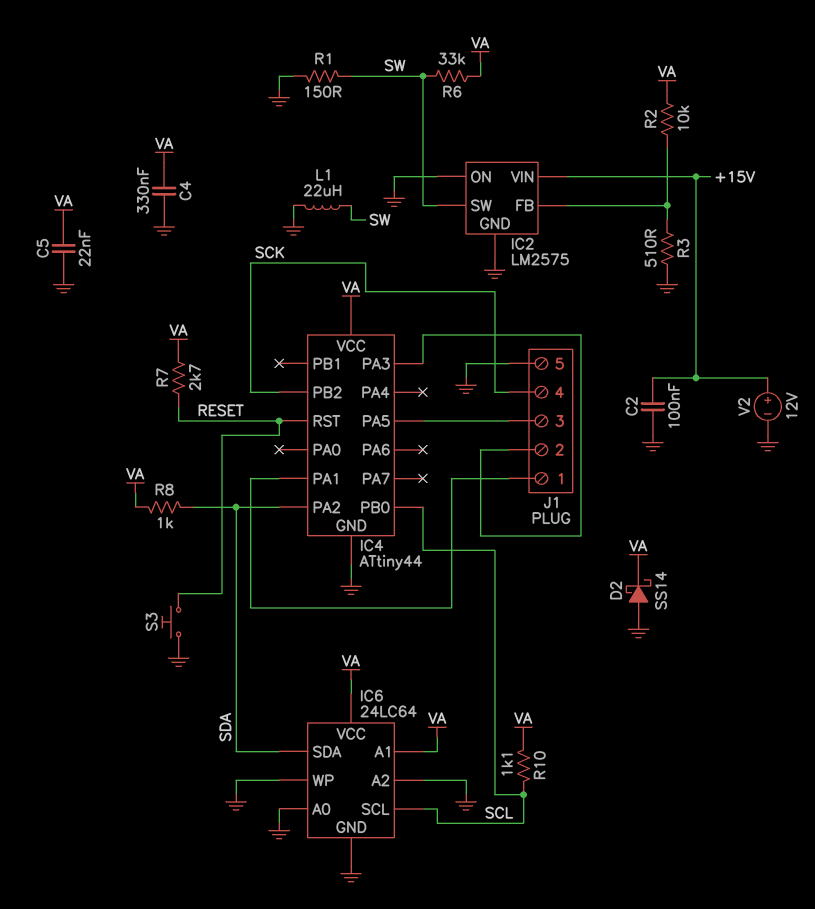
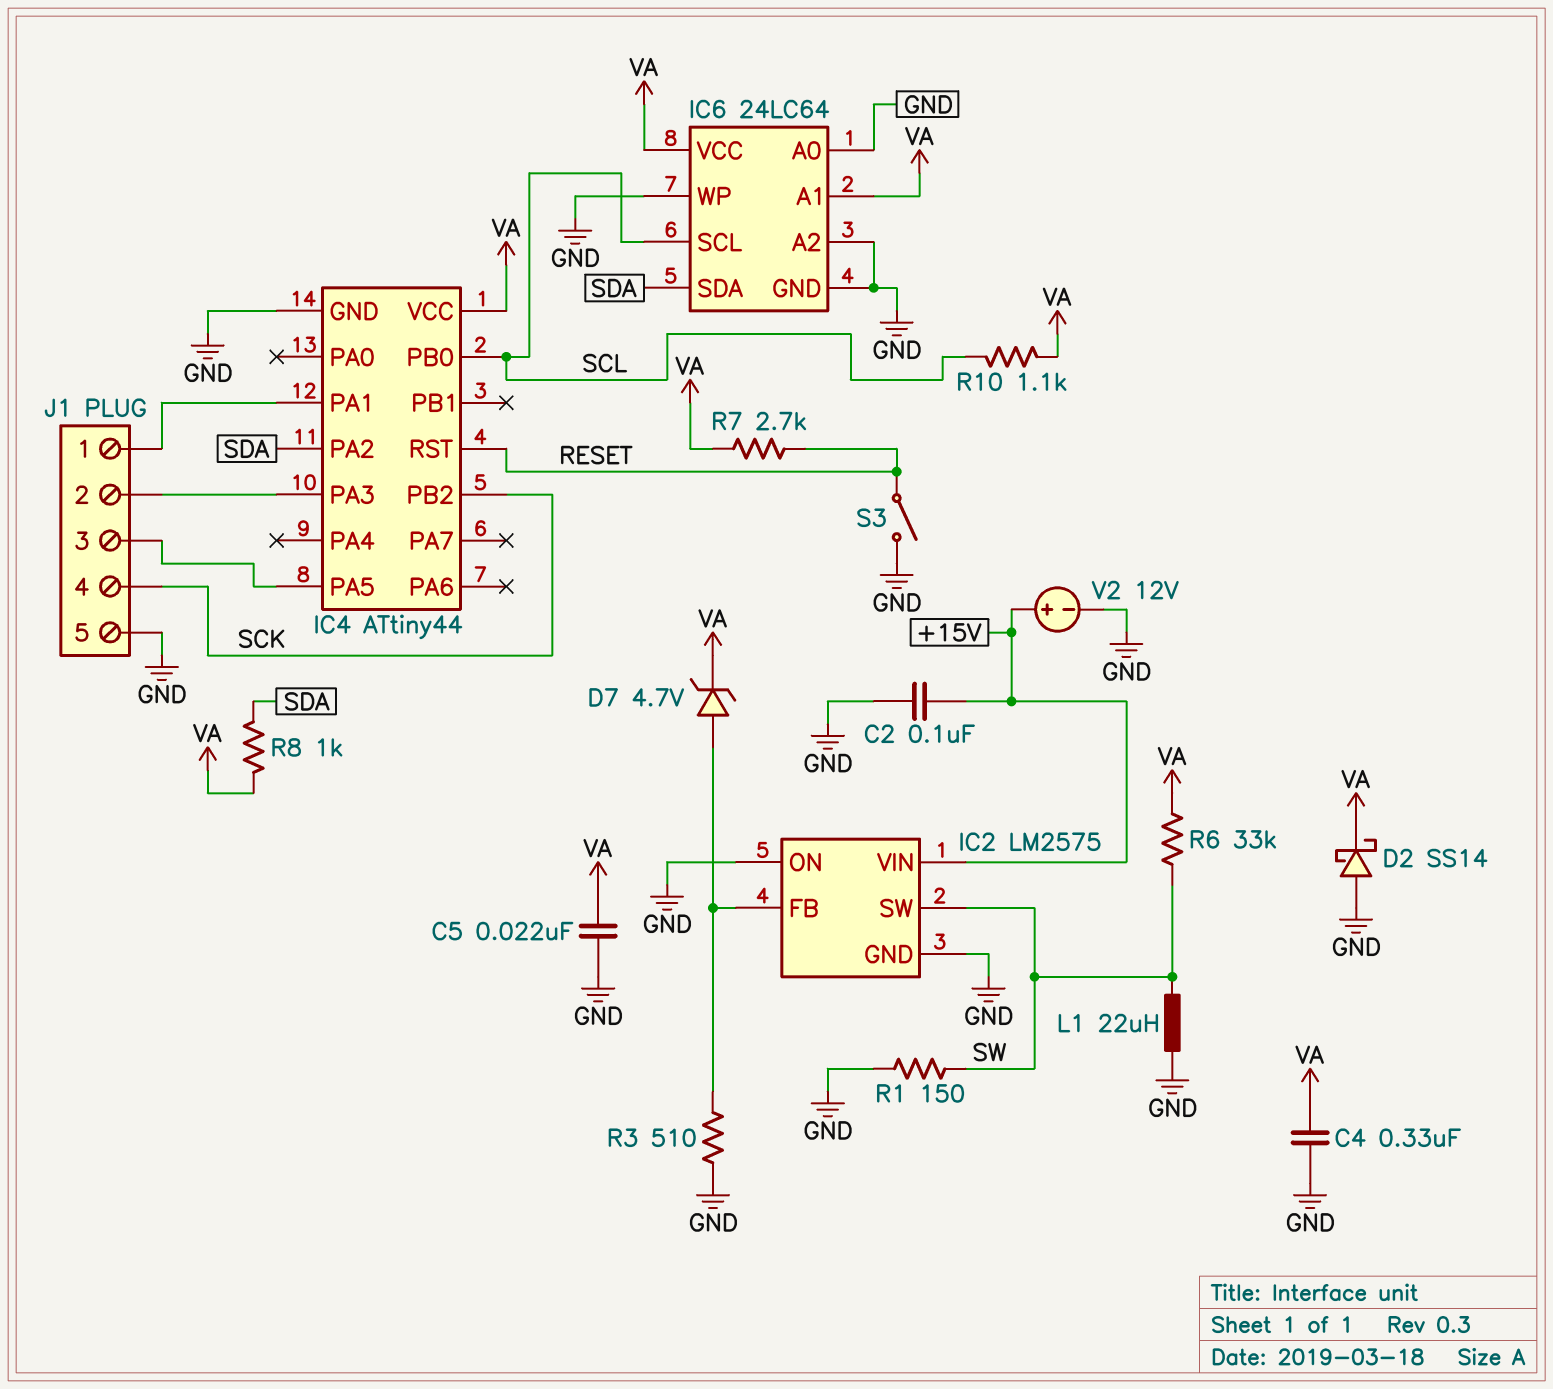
D7: none -> zener 4.7V (A IC2/FB, K VA)
R2: 10k (IC2/FB, VA) -> none
S3: button (GND, RESET) -> switch (GND, RESET)

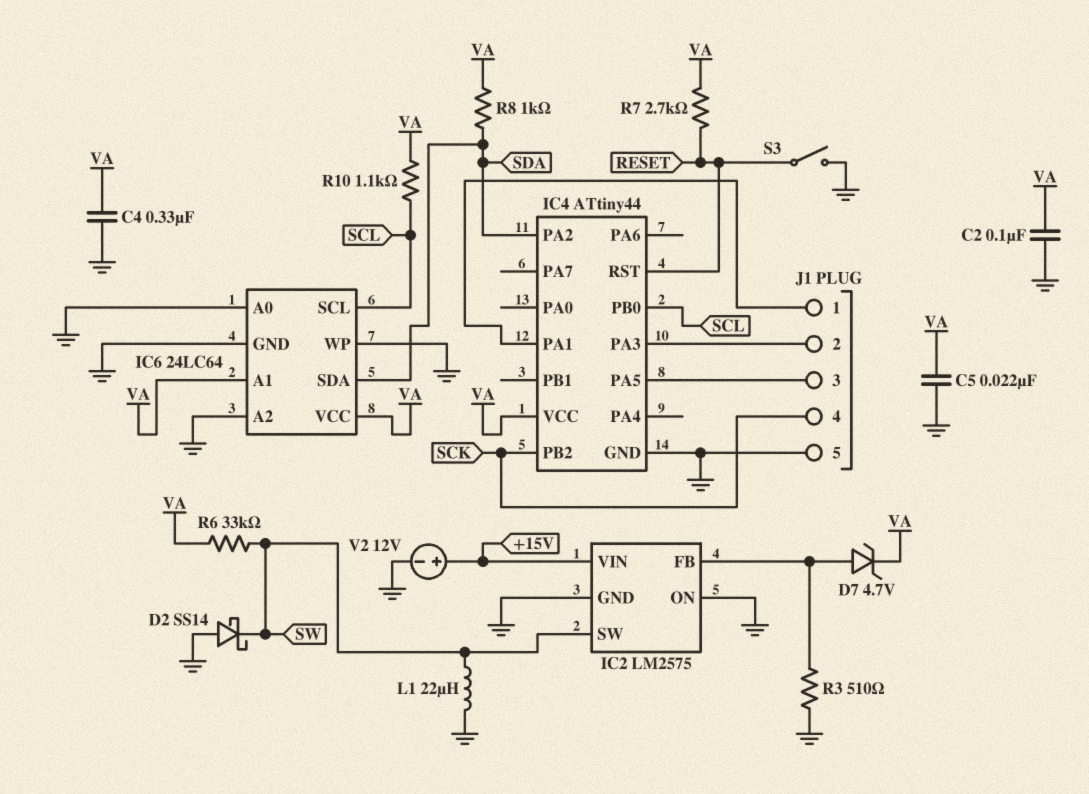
C2: 100nF (+15V, GND) -> 100nF (GND, VA)
D2: schottky SS14 (A GND, K VA) -> schottky SS14 (A GND, K SW)
R1: 150 (GND, SW) -> none

